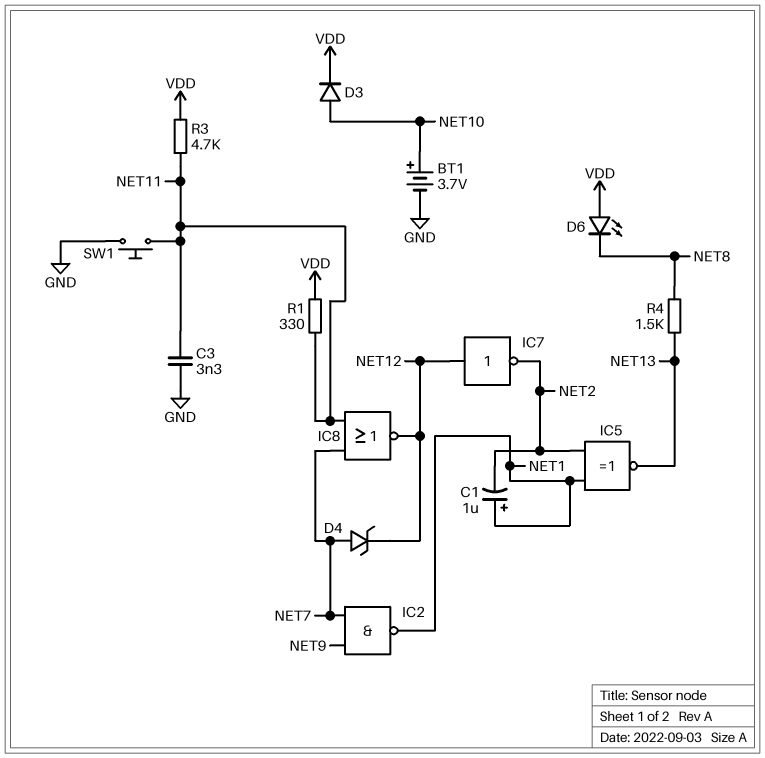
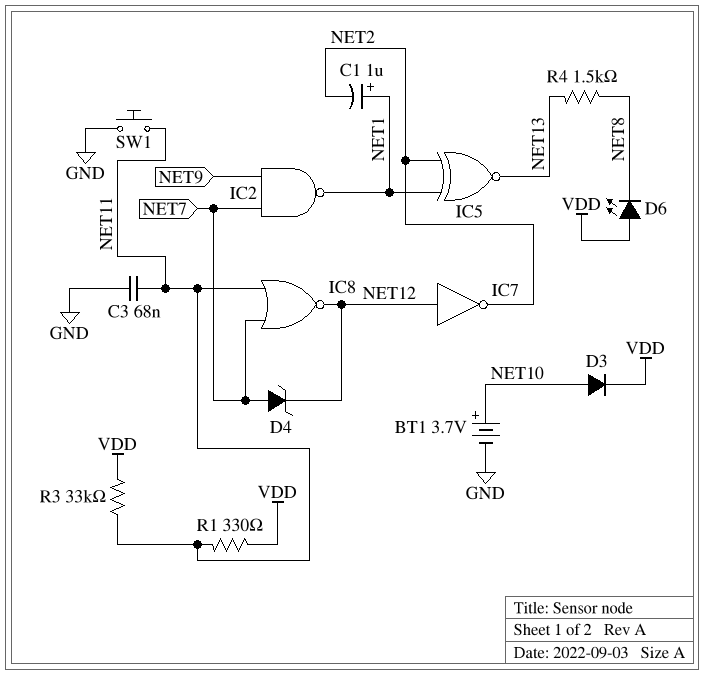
C3: 3.3nF (GND, NET11) -> 68nF (GND, NET11)
R3: 4.7k (NET11, VDD) -> 33k (NET11, VDD)

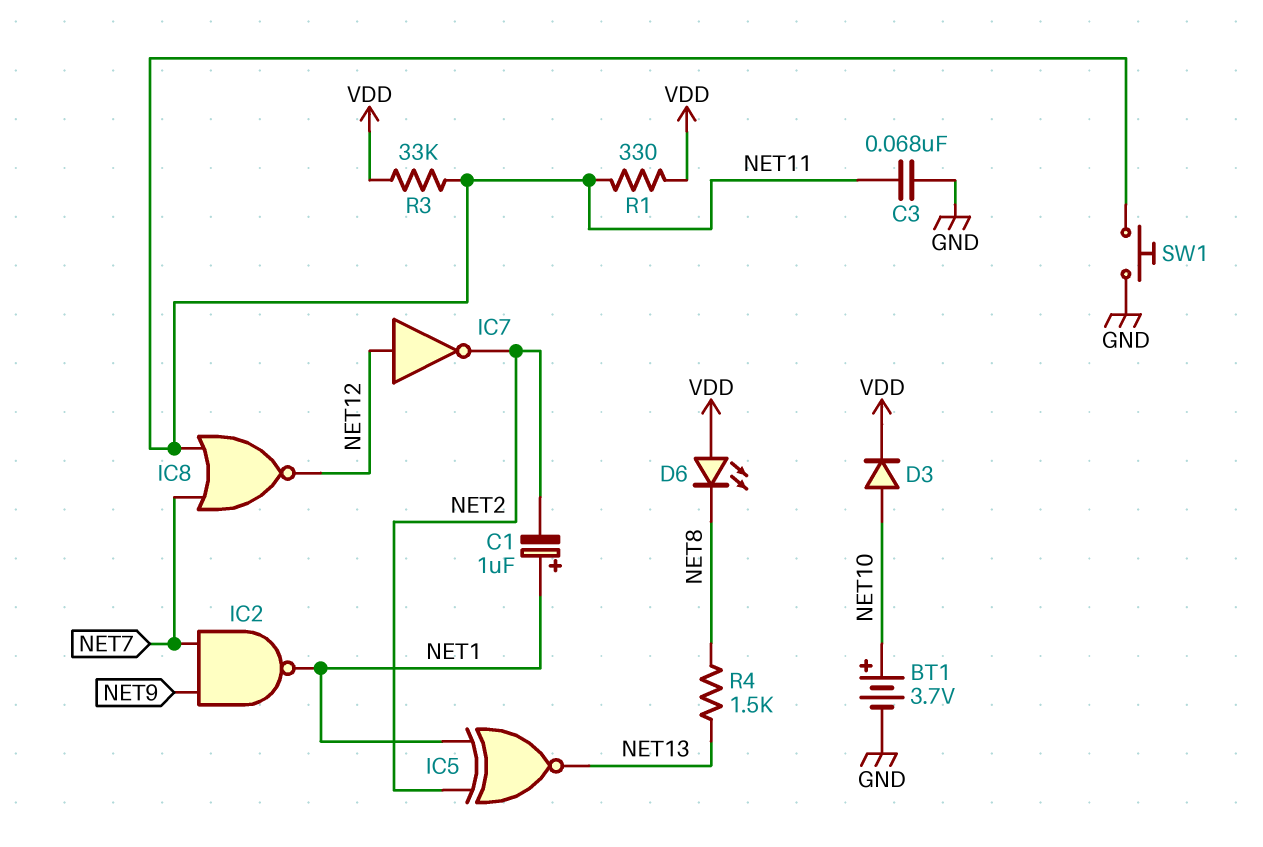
D4: zener (A NET7, K NET12) -> none

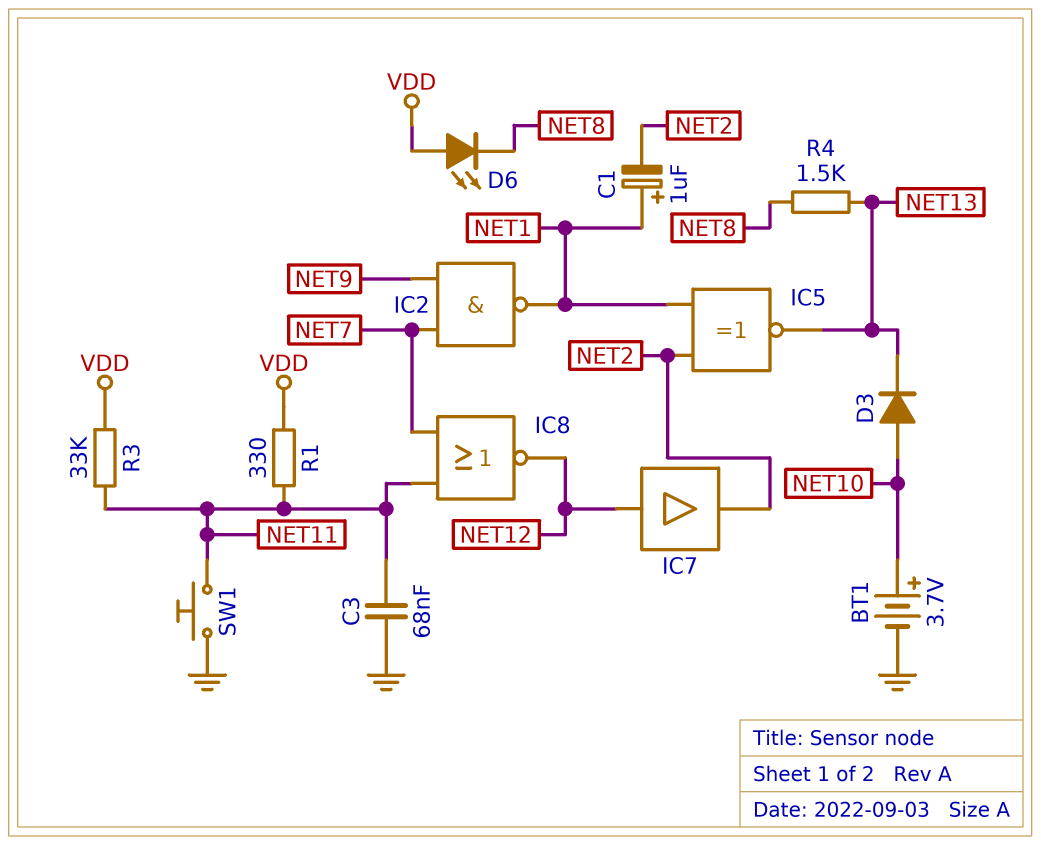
D3: diode (A NET10, K VDD) -> diode (A NET10, K NET13)
IC7: NOT (in NET12, out NET2) -> buffer (in NET12, out NET2)

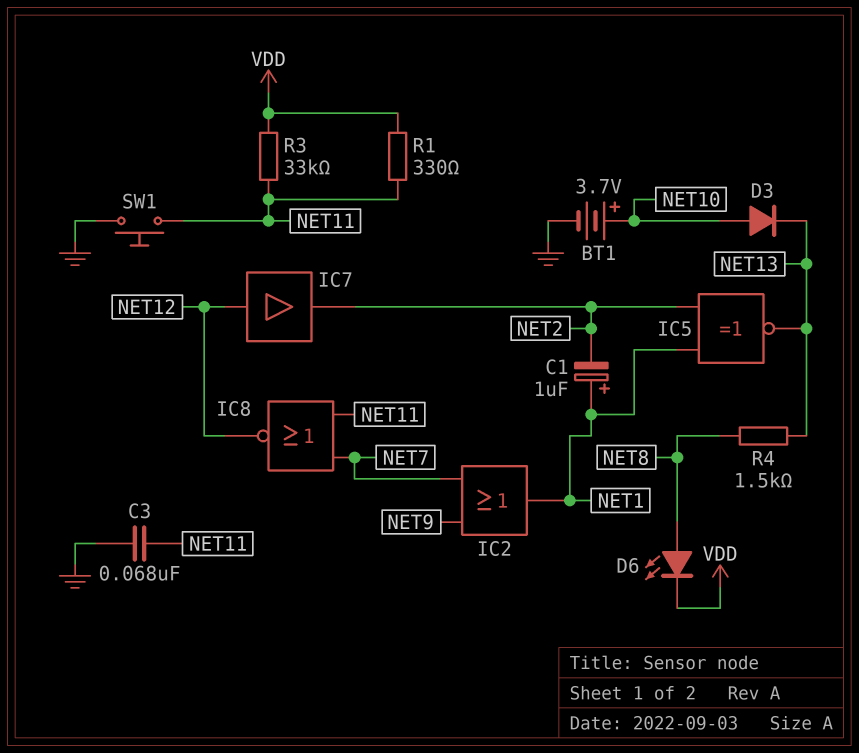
D6: LED (A VDD, K NET8) -> LED (A NET8, K VDD)
IC2: NAND (in NET7, in NET9, out NET1) -> OR (in NET7, in NET9, out NET1)

